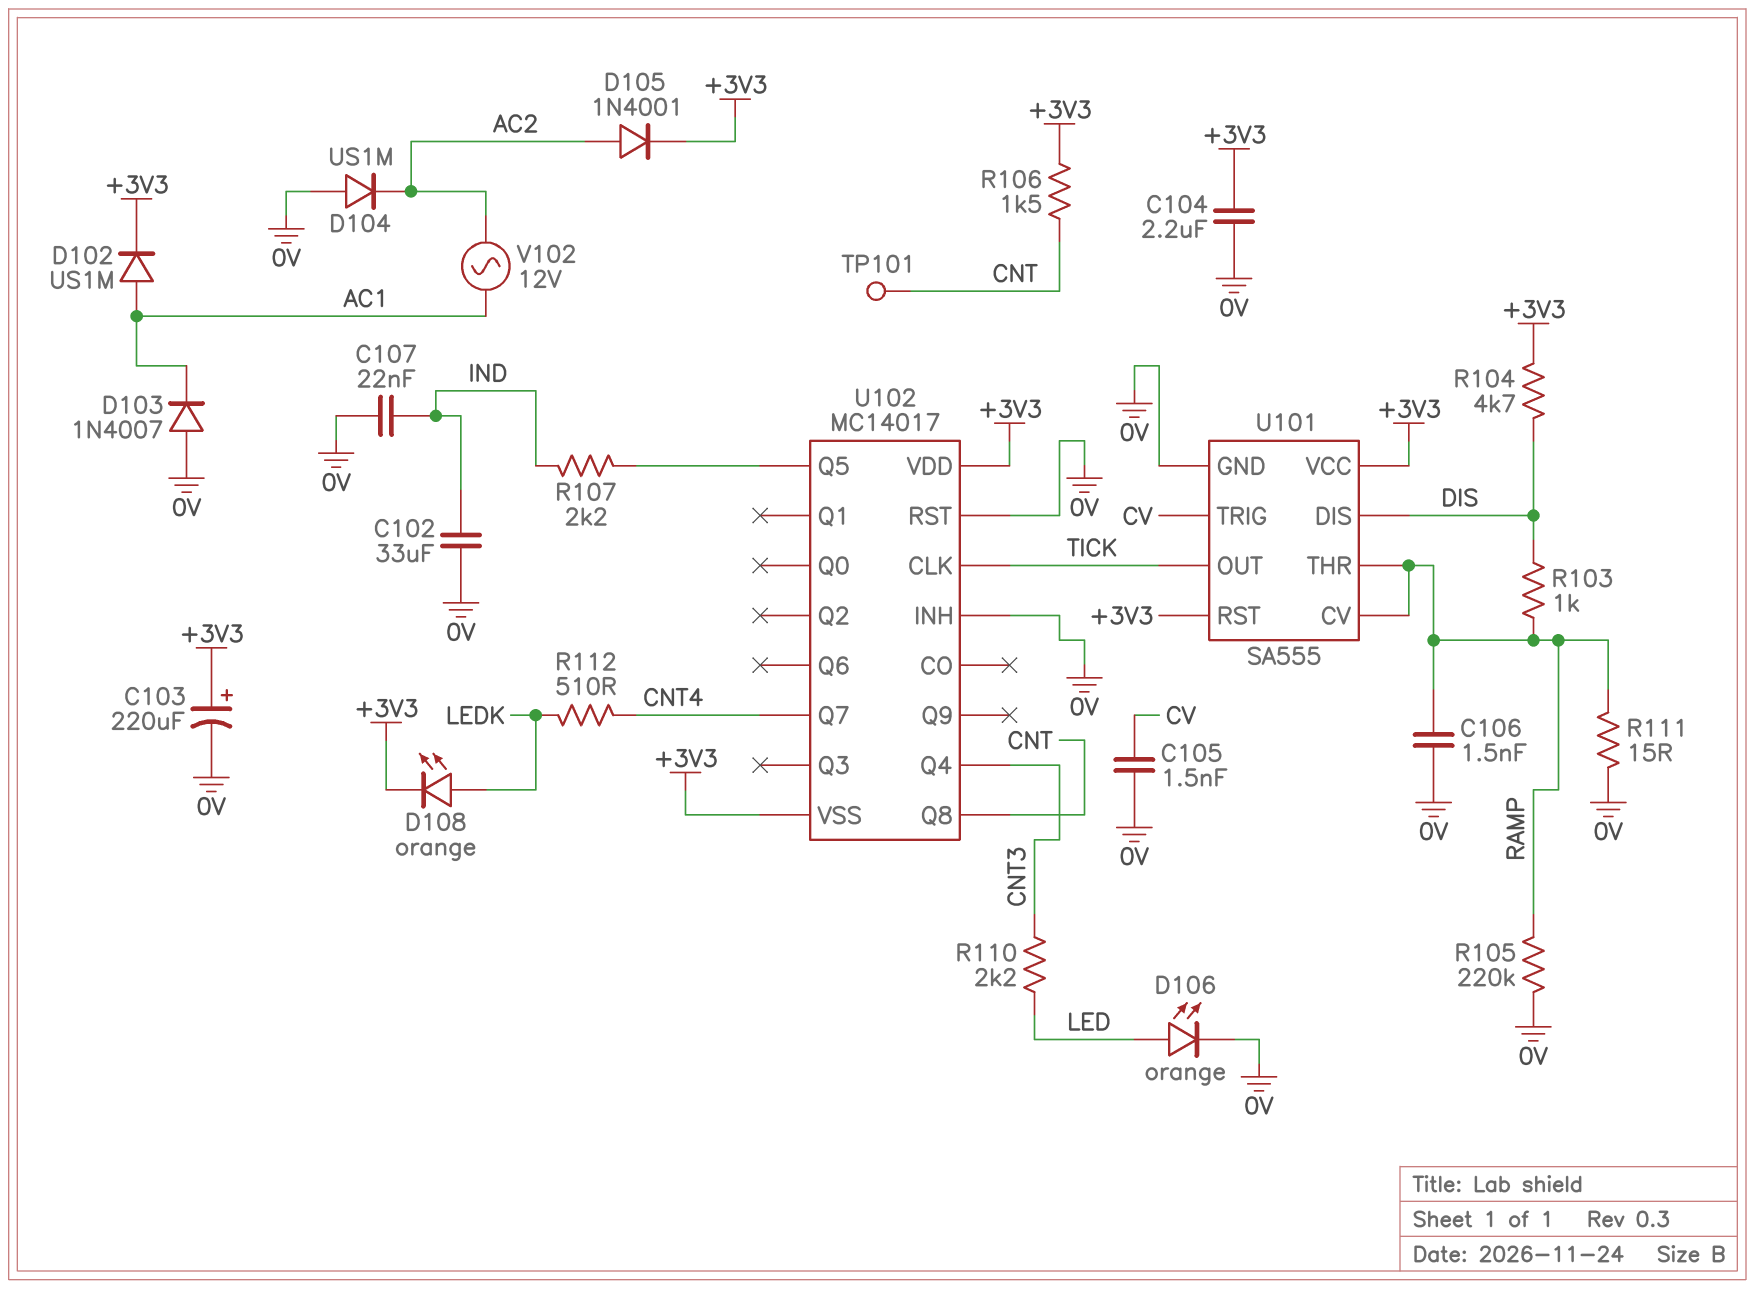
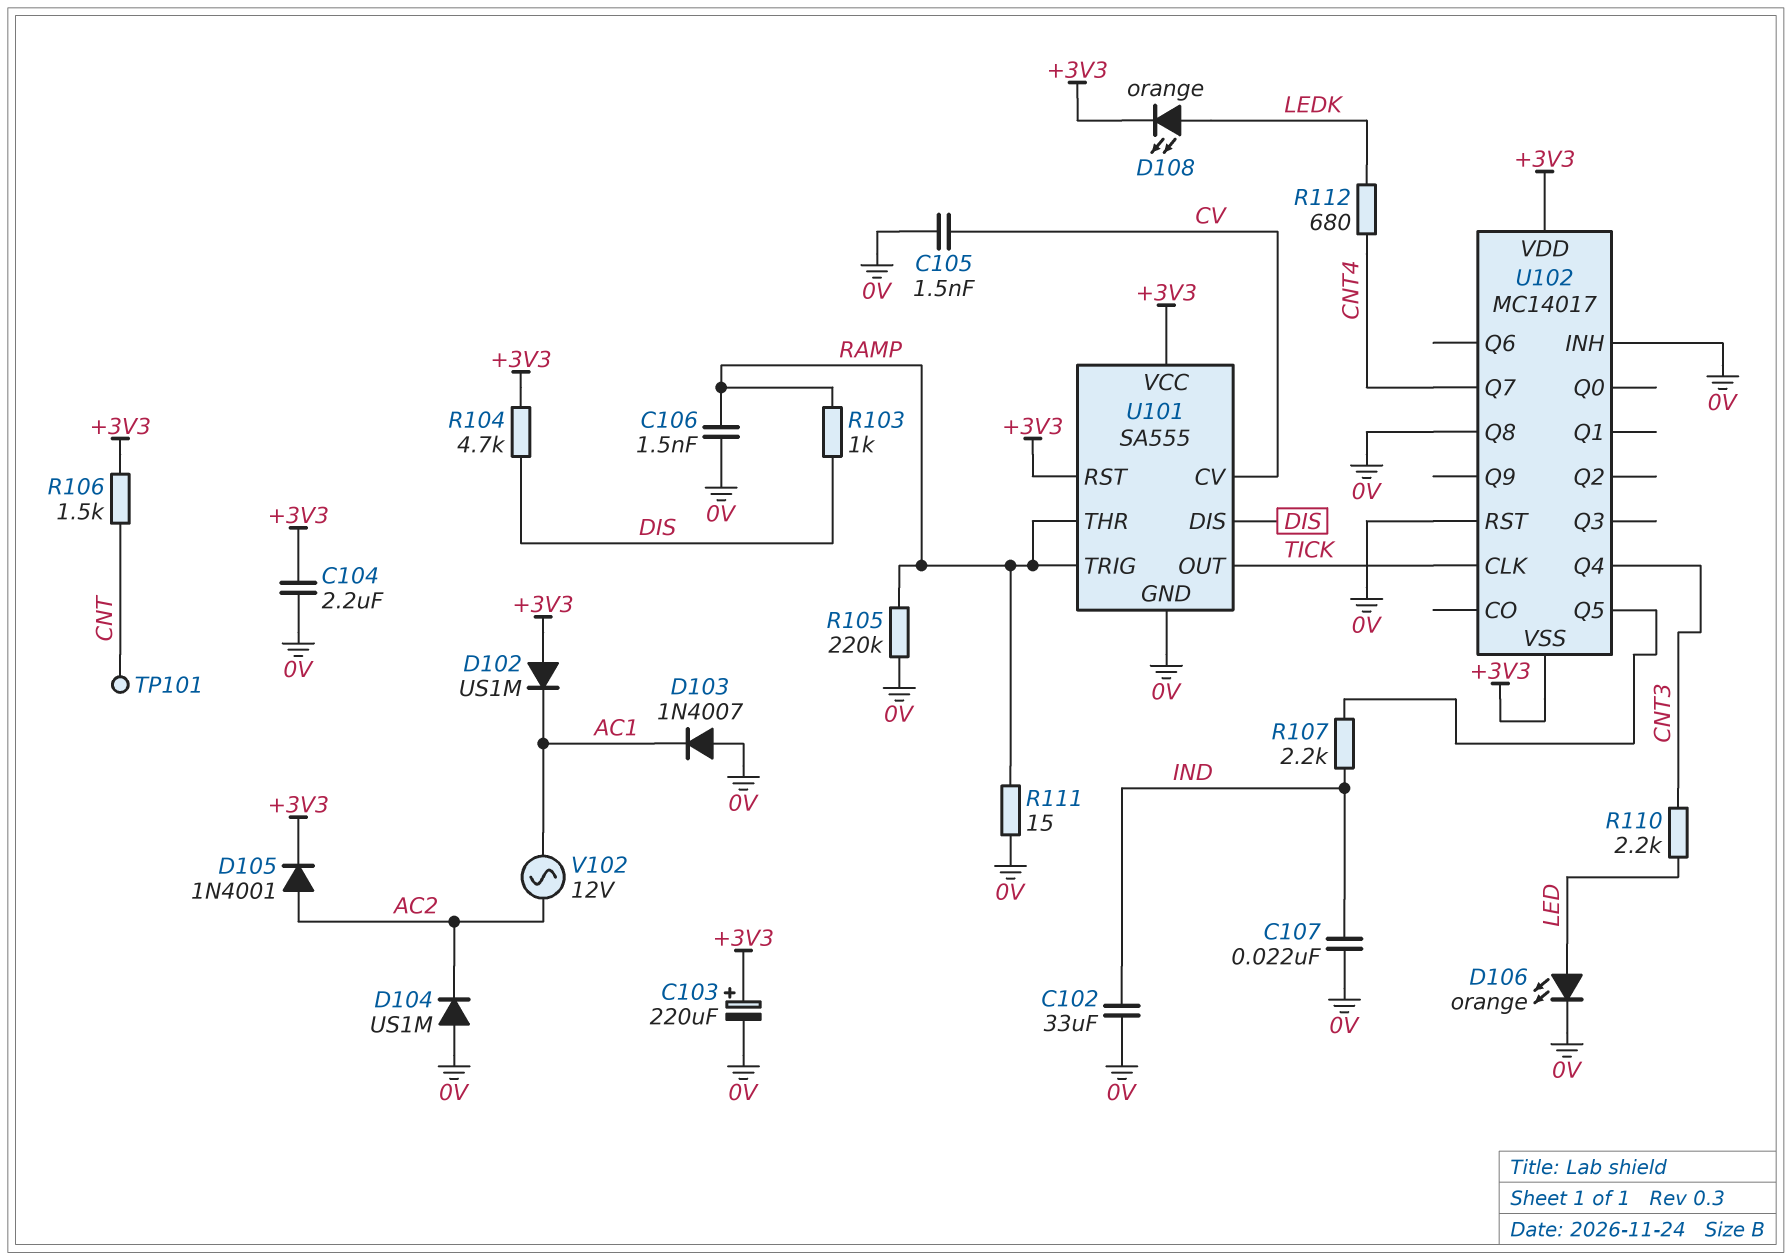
D102: diode US1M (A AC1, K +3V3) -> diode US1M (A +3V3, K AC1)
R112: 510 (CNT4, LEDK) -> 680 (CNT4, LEDK)
U101 pin CV: RAMP -> CV
U101 pin TRIG: CV -> RAMP
U102 pin Q8: CNT -> 0V

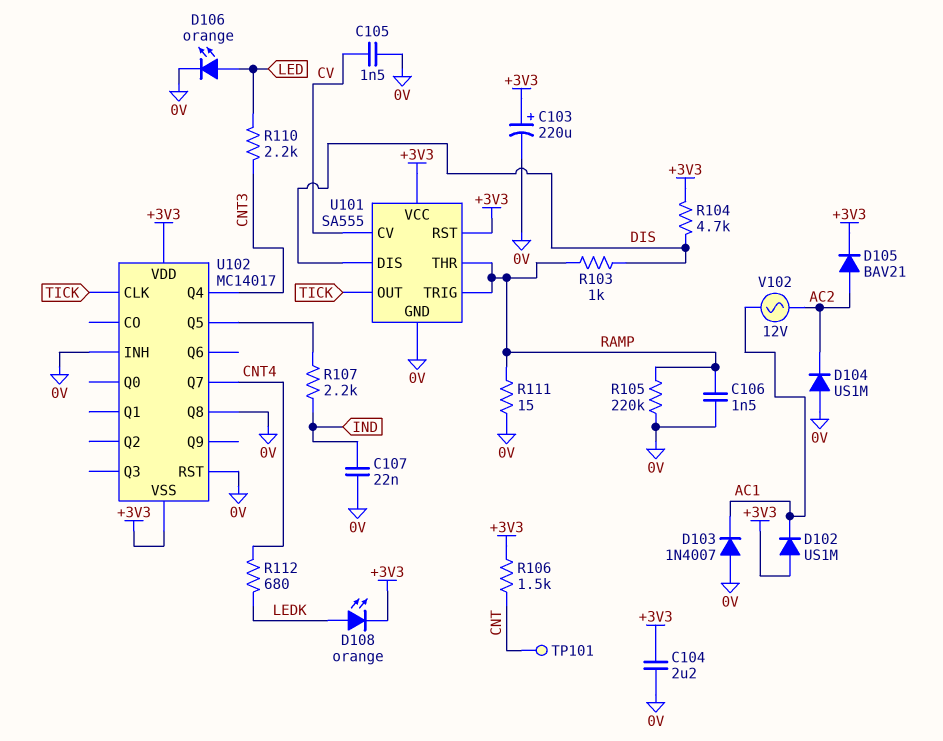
C102: 33uF (0V, IND) -> none
D105: diode 1N4001 (A AC2, K +3V3) -> diode BAV21 (A AC2, K +3V3)

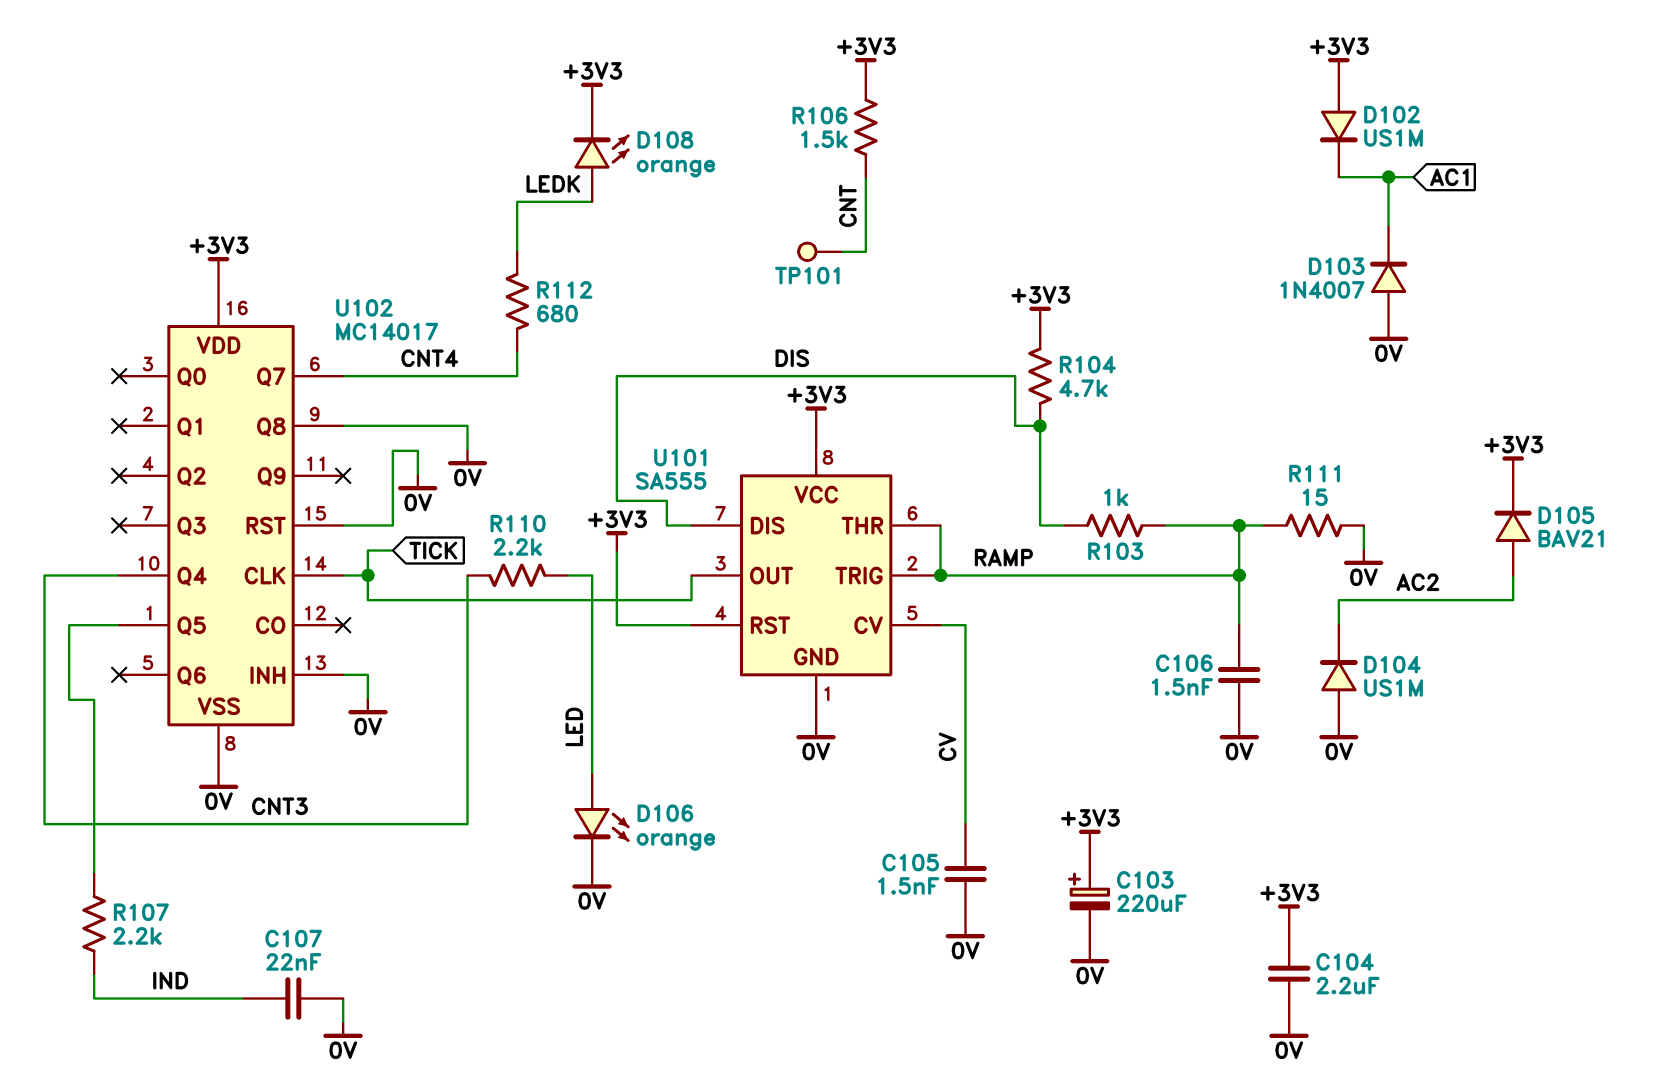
R105: 220k (0V, RAMP) -> none
U102 pin VSS: +3V3 -> 0V
V102: AC 12V (AC1, AC2) -> none

